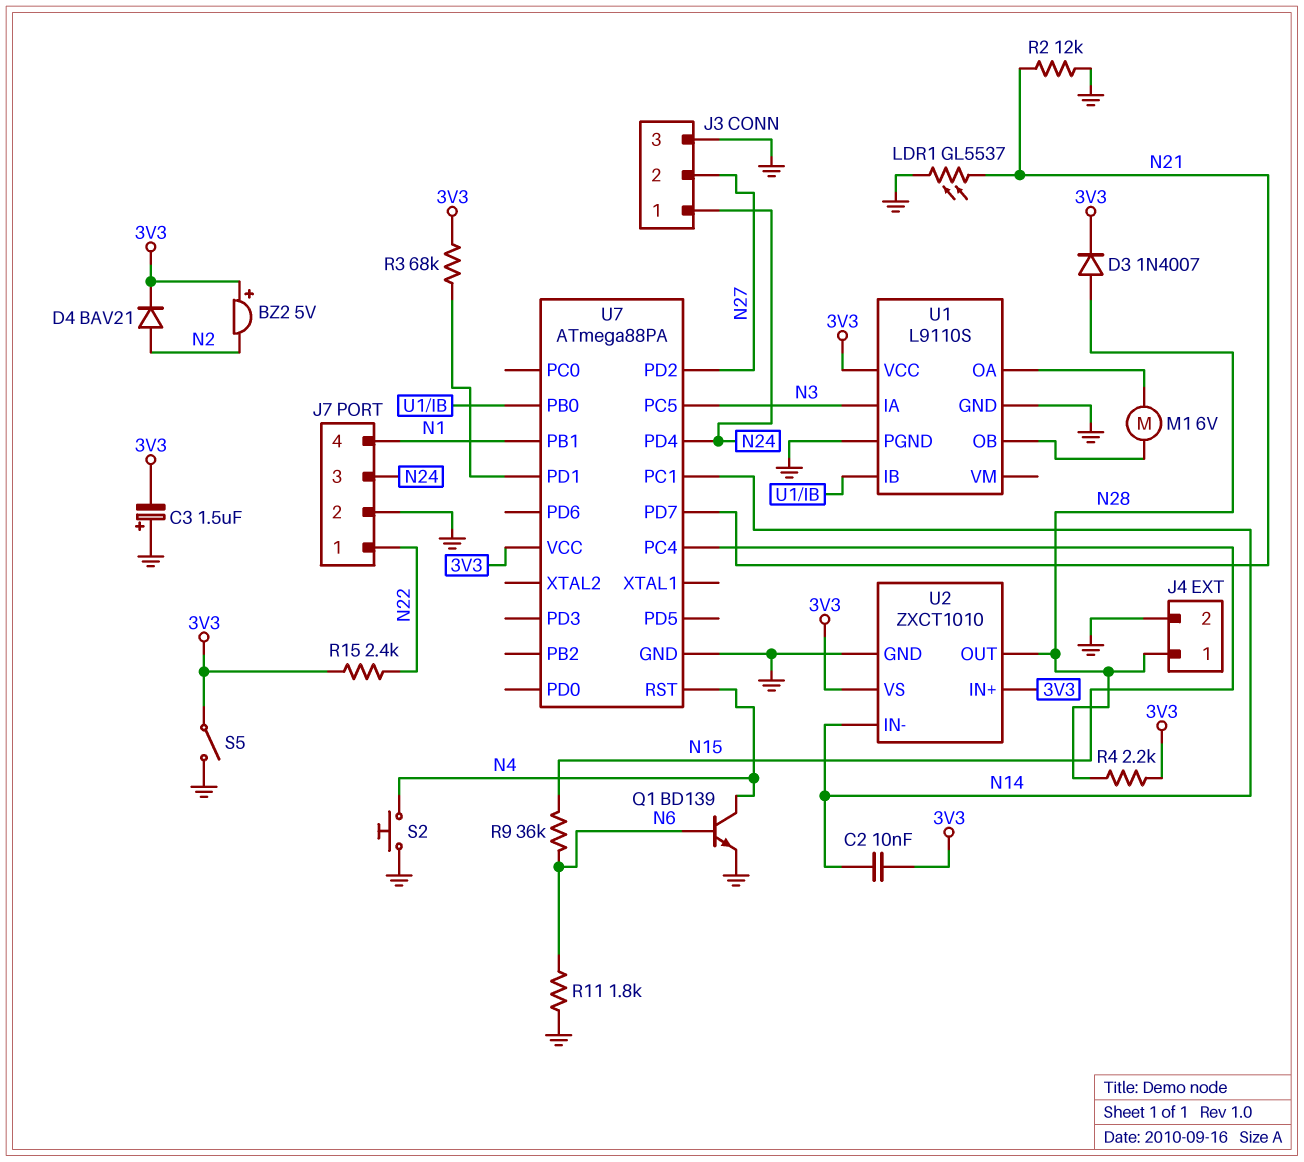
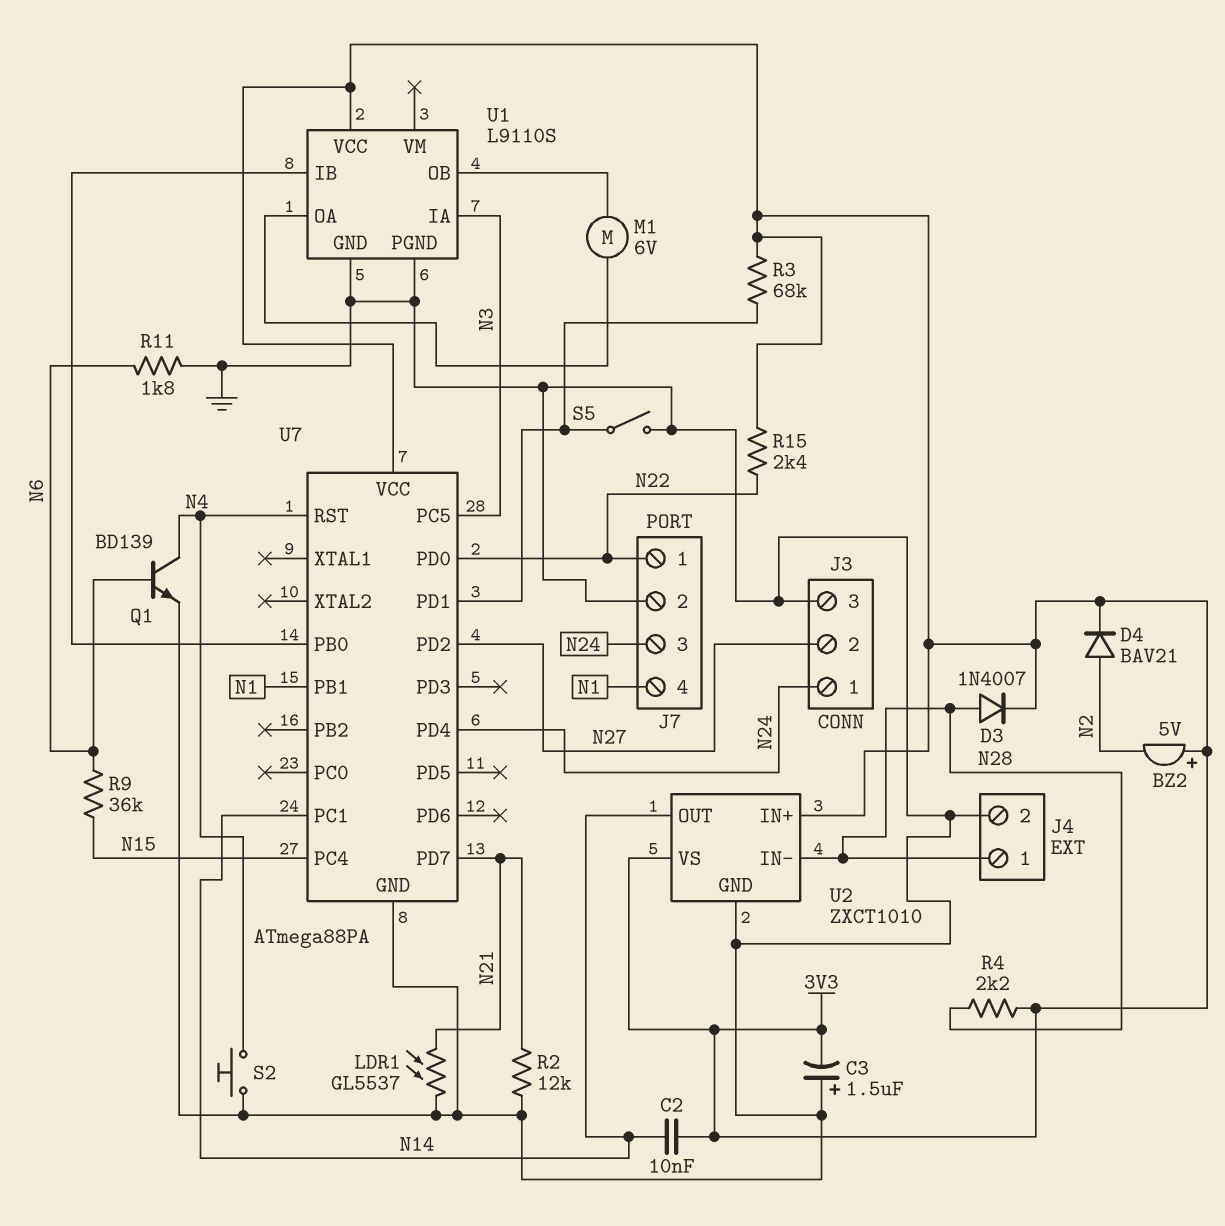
S5: switch (3V3, GND) -> switch (GND, U7/PD1)
U2 pin IN-: N14 -> N28
U2 pin OUT: N28 -> N14
U7 pin PD0: none -> N22

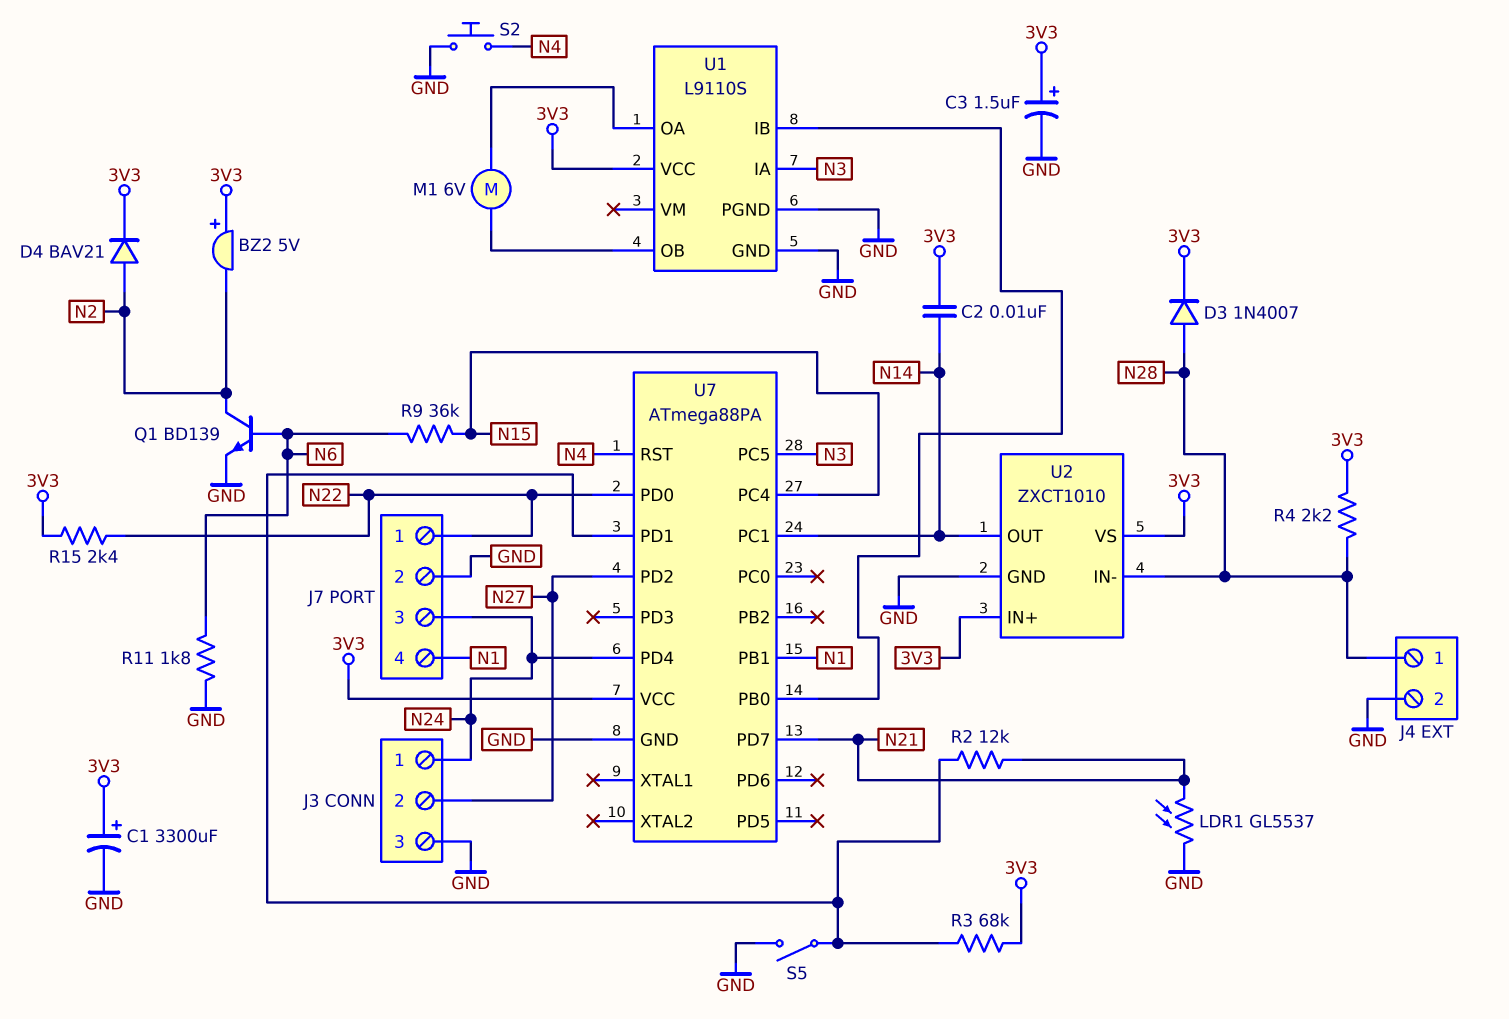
C1: none -> 3300uF (plus 3V3, minus GND)
C3: 1.5uF (plus GND, minus 3V3) -> 1.5uF (plus 3V3, minus GND)
Q1: NPN BD139 (B N6, C N4, E GND) -> NPN BD139 (B N6, C N2, E GND)
R2: 12k (GND, N21) -> 12k (N21, U7/PD1)

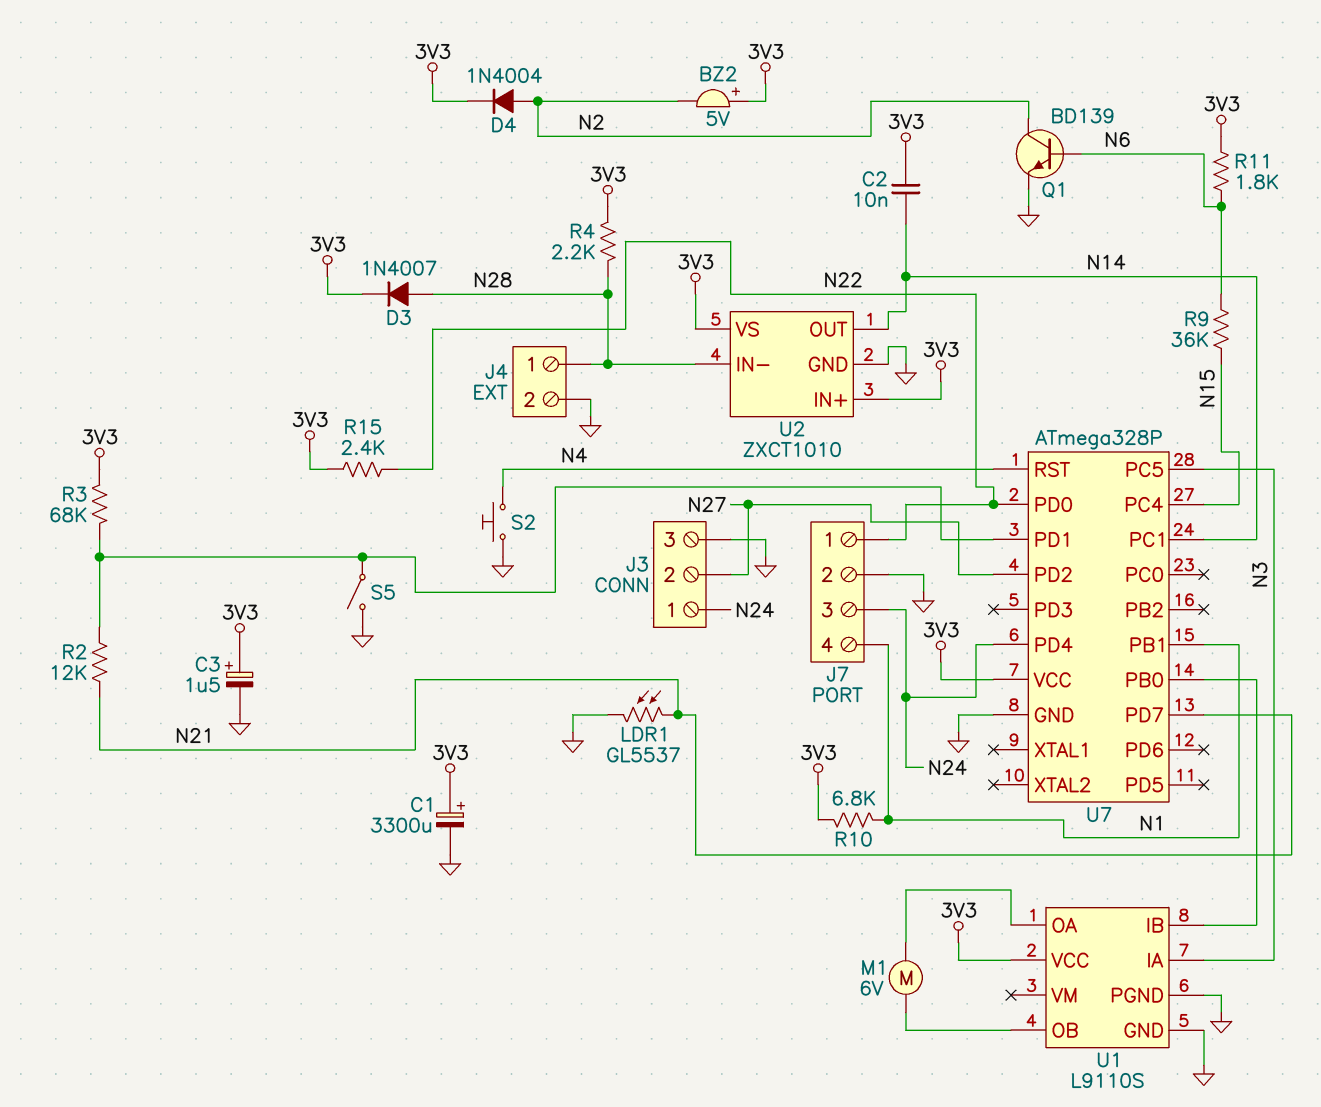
D4: diode BAV21 (A N2, K 3V3) -> diode 1N4004 (A N2, K 3V3)
R10: none -> 6.8k (3V3, N1)
R11: 1.8k (GND, N6) -> 1.8k (3V3, N6)
U7: ATmega88PA -> ATmega328P

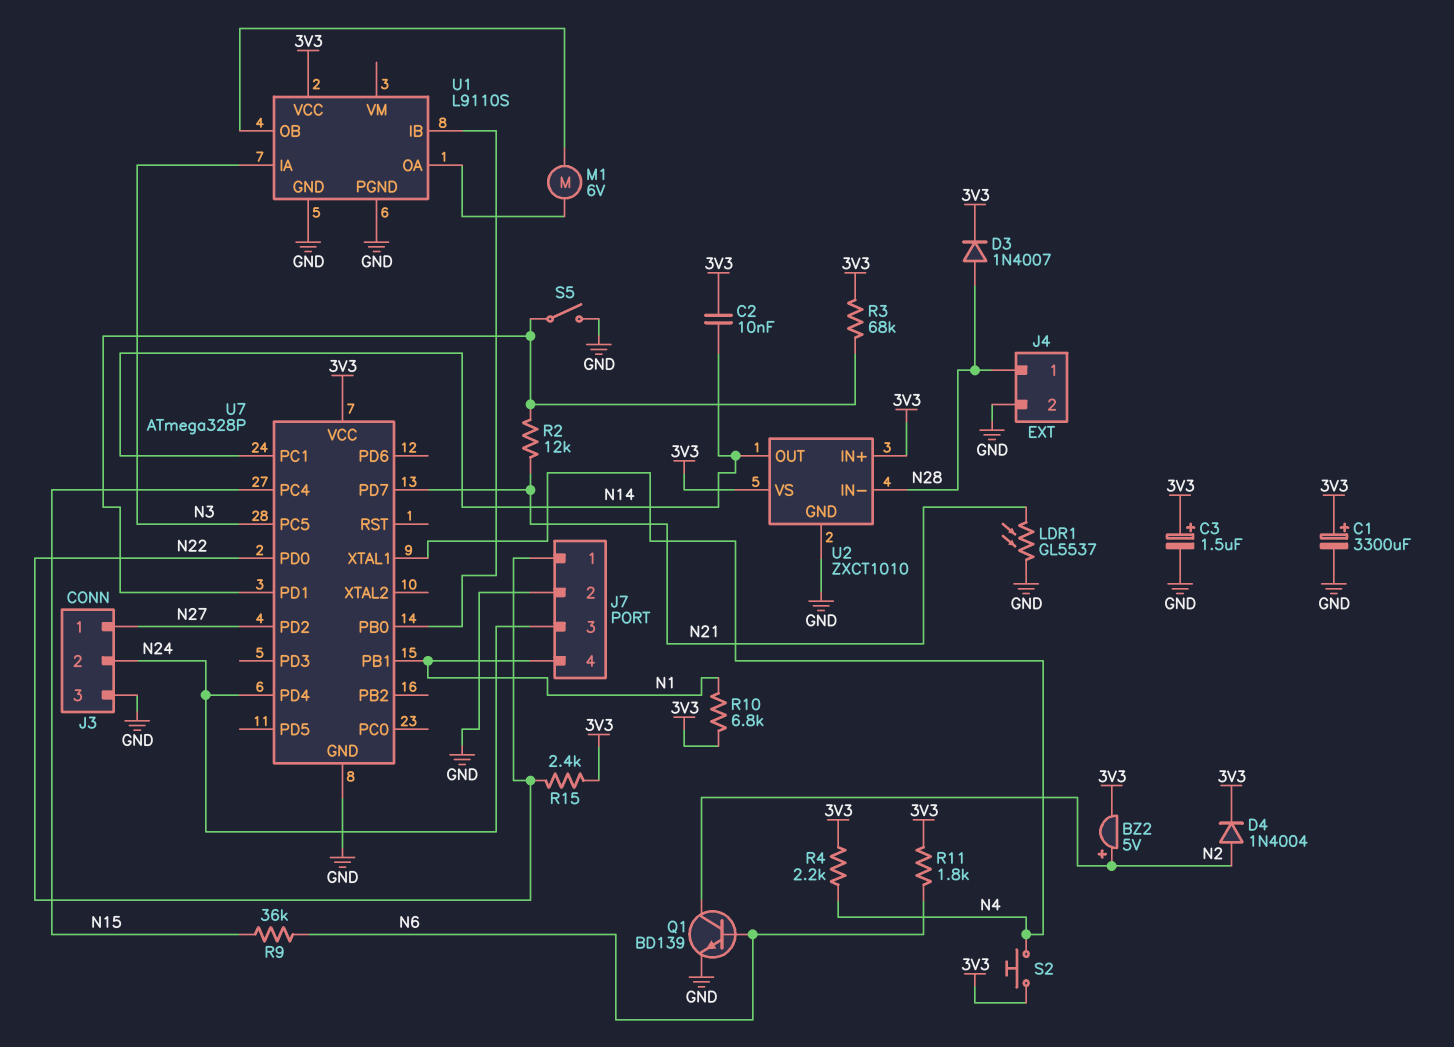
BZ2: buzzer 5V (plus 3V3, minus N2) -> buzzer 5V (plus N2, minus 3V3)
J3 pin 1: N24 -> N27
J3 pin 2: N27 -> N24
R4: 2.2k (3V3, N28) -> 2.2k (3V3, N4)
S2: button (GND, N4) -> button (3V3, N4)
U7 pin RST: N4 -> none
U7 pin XTAL1: none -> N4

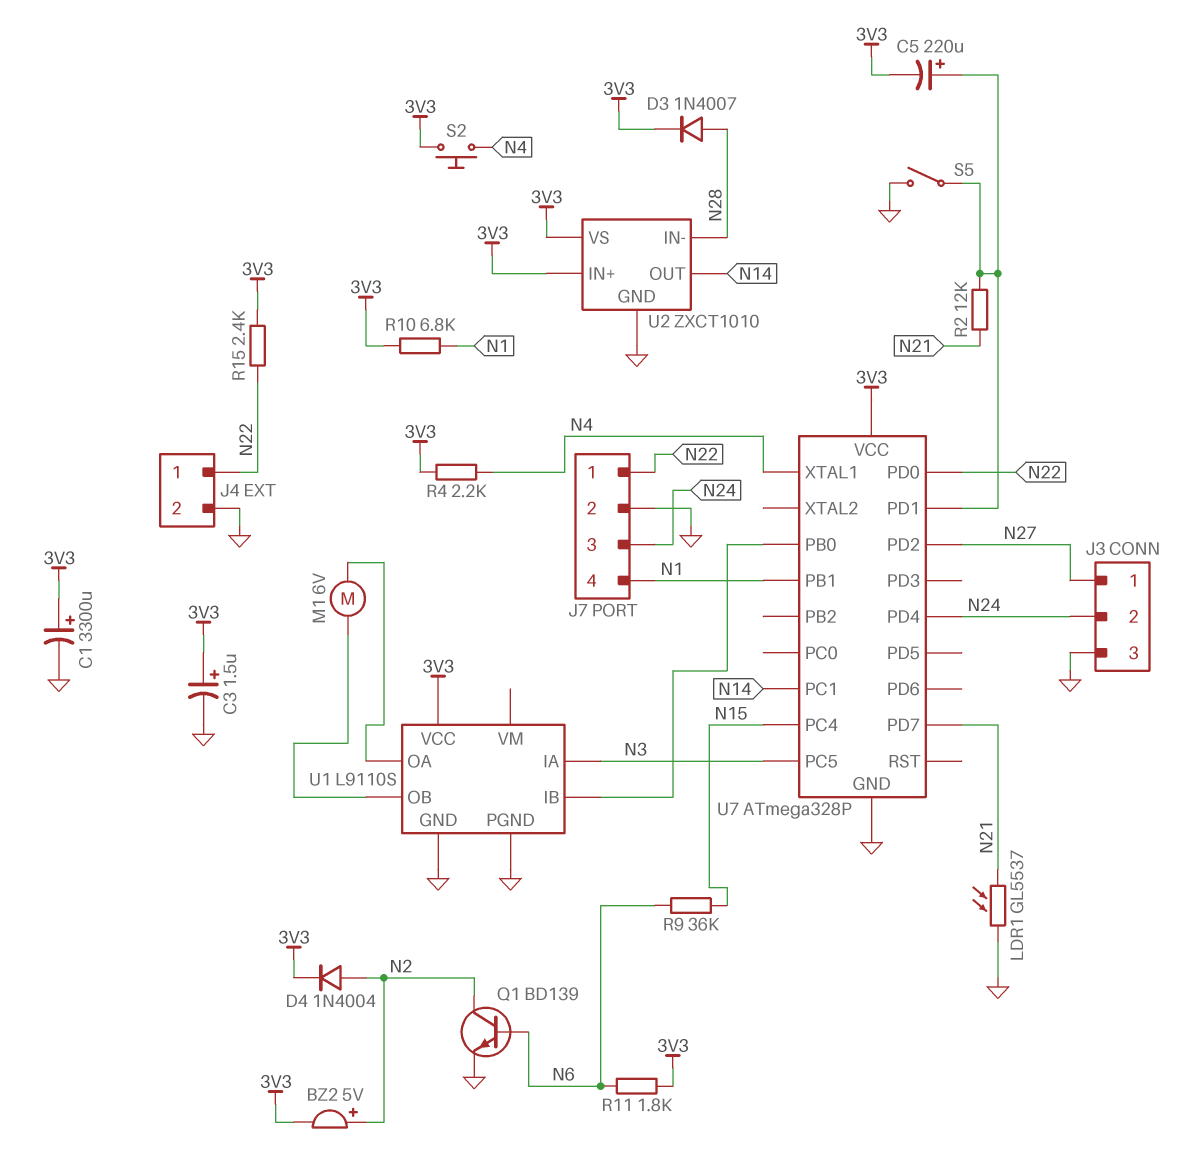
C2: 10nF (3V3, N14) -> none
C5: none -> 220uF (plus U7/PD1, minus 3V3)
J4 pin 1: N28 -> N22
R3: 68k (3V3, U7/PD1) -> none

